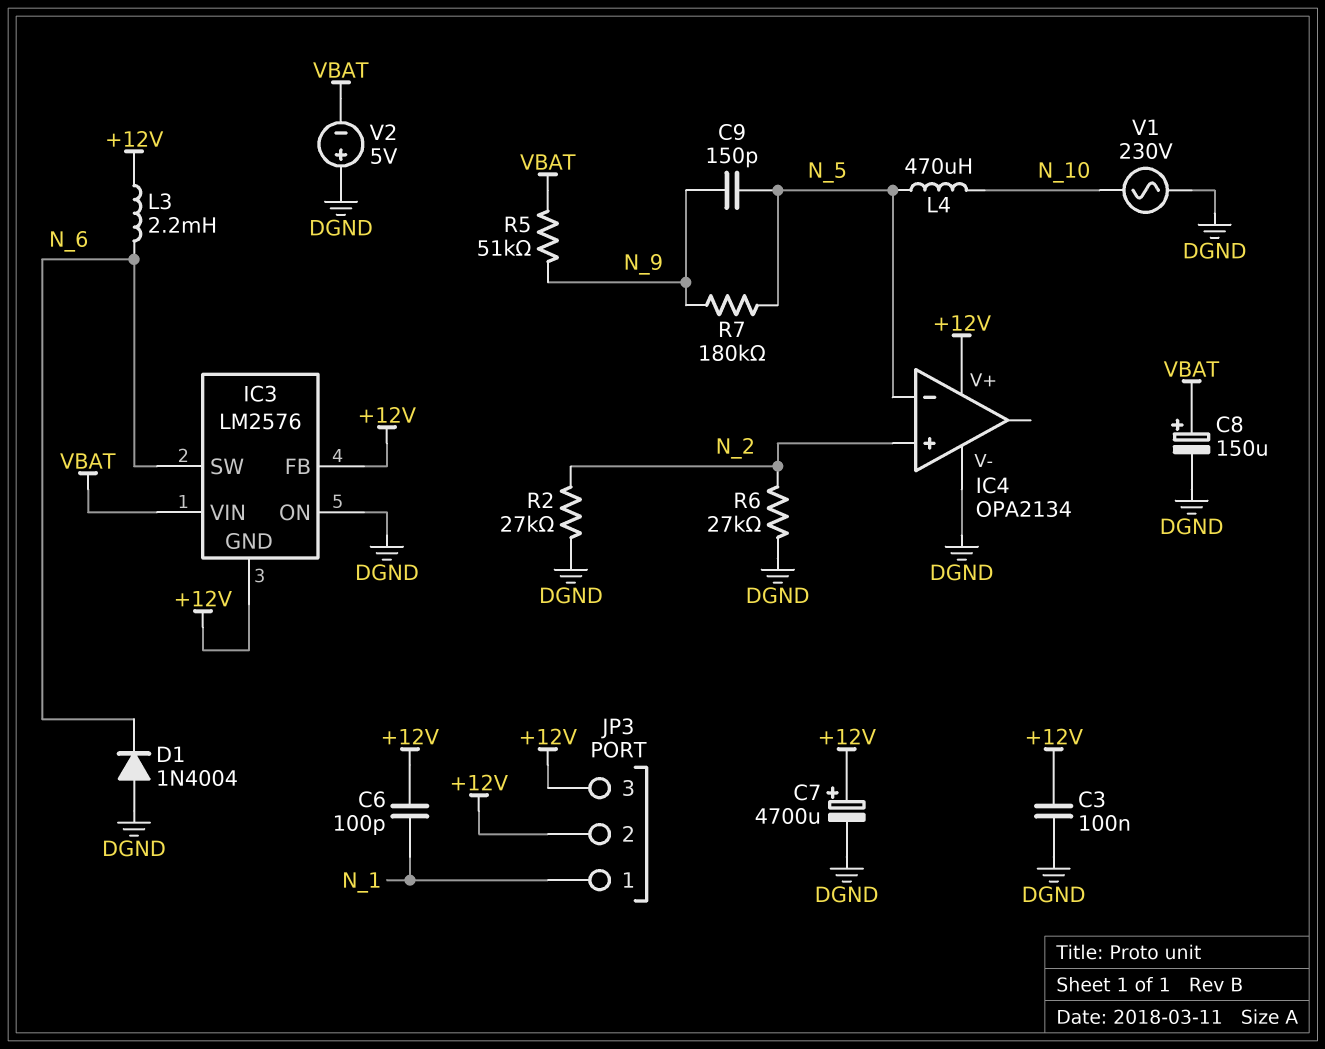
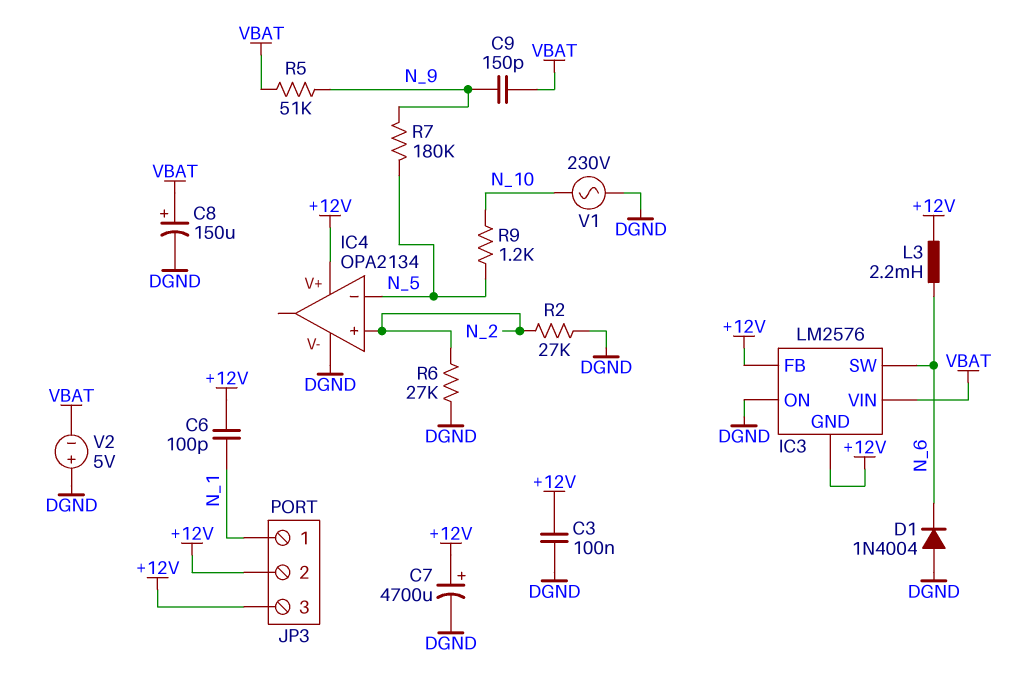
C9: 150pF (N_5, N_9) -> 150pF (N_9, VBAT)
L4: 470uH (N_5, N_10) -> none
R9: none -> 1.2k (N_5, N_10)

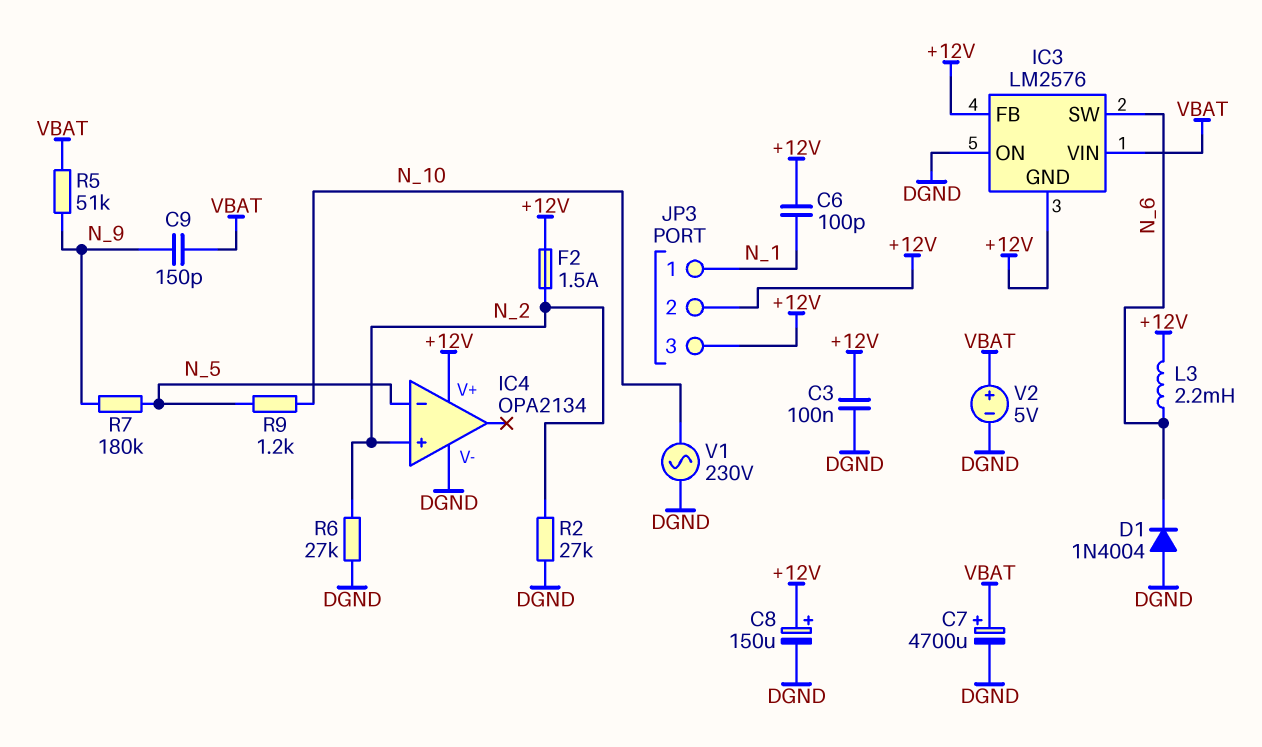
C7: 4700uF (plus +12V, minus DGND) -> 4700uF (plus VBAT, minus DGND)
C8: 150uF (plus VBAT, minus DGND) -> 150uF (plus +12V, minus DGND)
F2: none -> 1.5A (+12V, N_2)
V2: 5V (plus DGND, minus VBAT) -> 5V (plus VBAT, minus DGND)

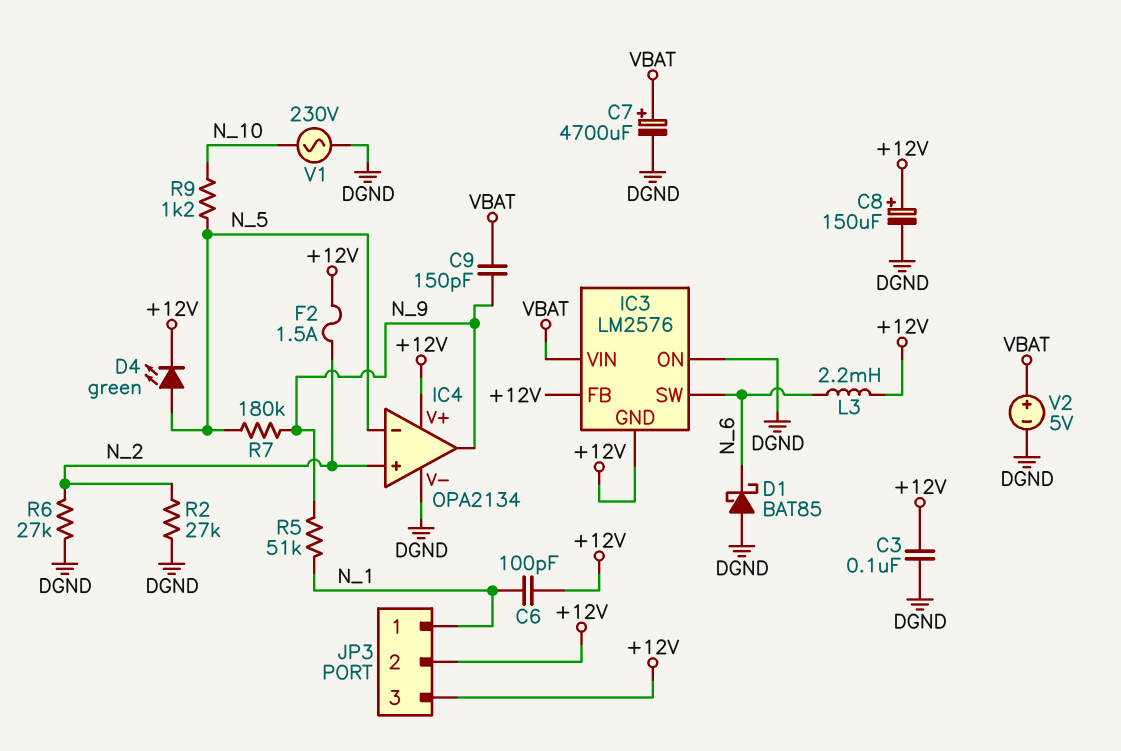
D1: diode 1N4004 (A DGND, K N_6) -> schottky BAT85 (A DGND, K N_6)
D4: none -> LED green (A N_5, K +12V)
IC4 pin out: none -> N_9
R5: 51k (N_9, VBAT) -> 51k (N_1, N_9)

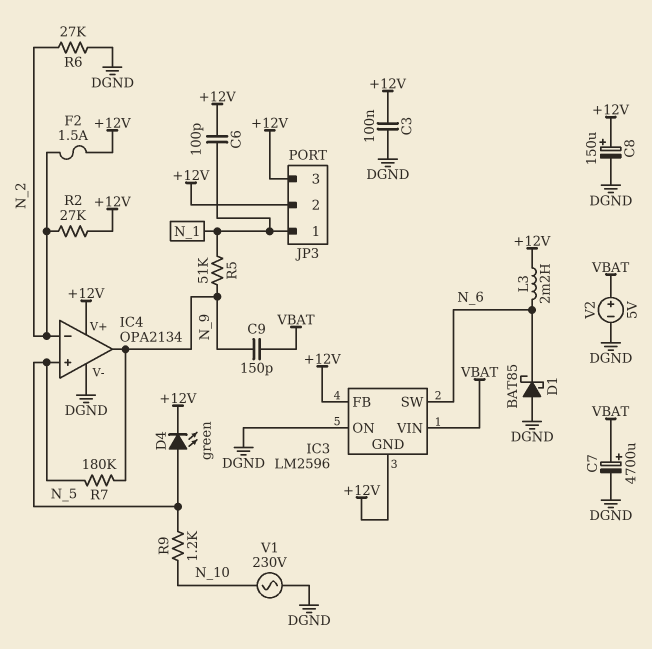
IC3: LM2576 -> LM2596
IC4 pin in+: N_2 -> N_5
IC4 pin in-: N_5 -> N_2
R2: 27k (DGND, N_2) -> 27k (+12V, N_2)

